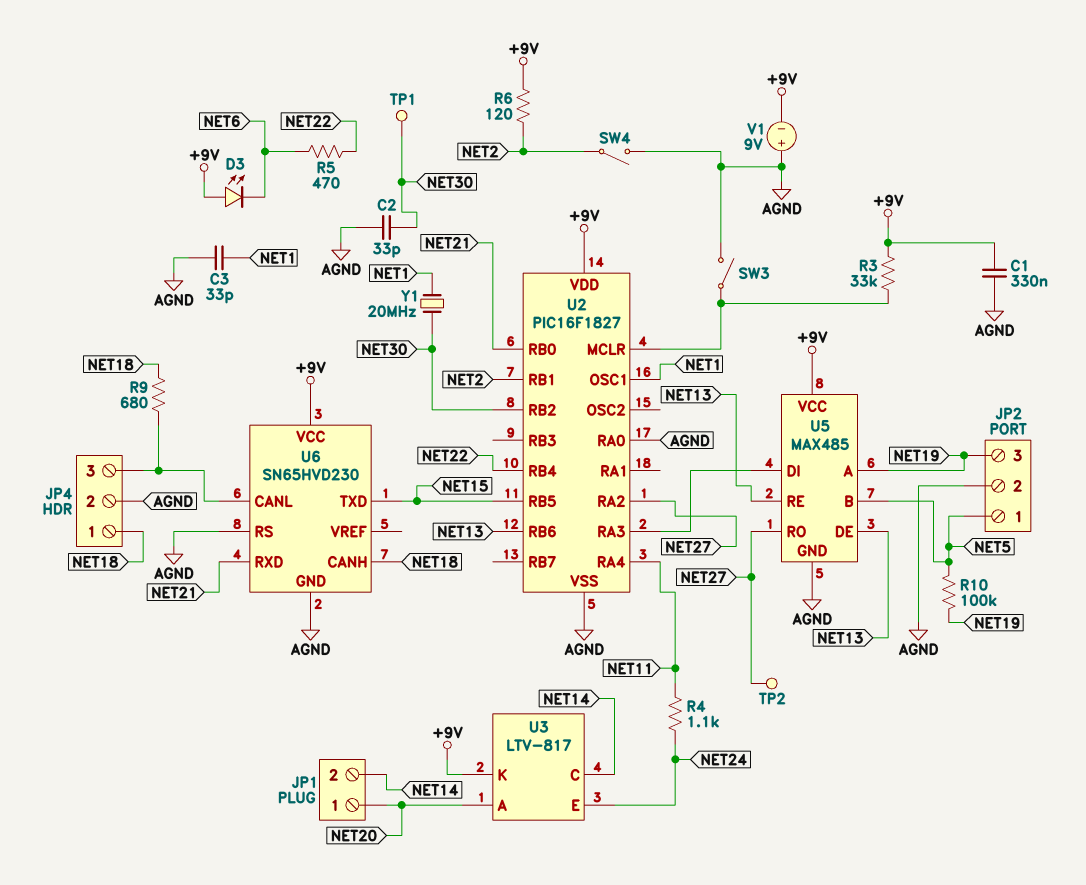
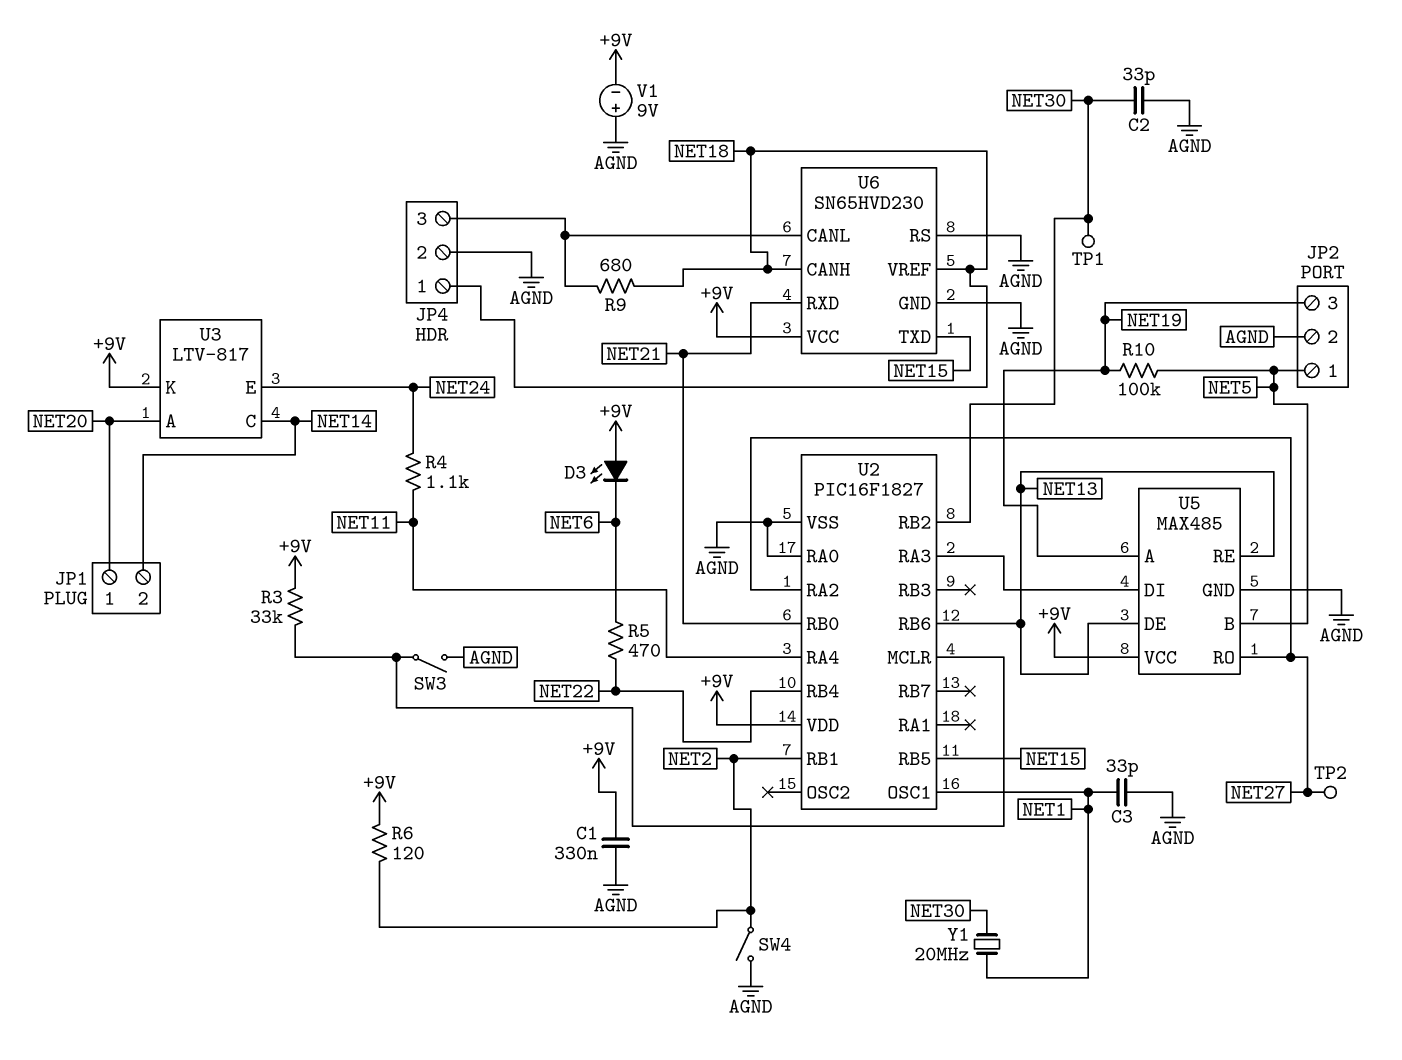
U6 pin VREF: none -> NET18

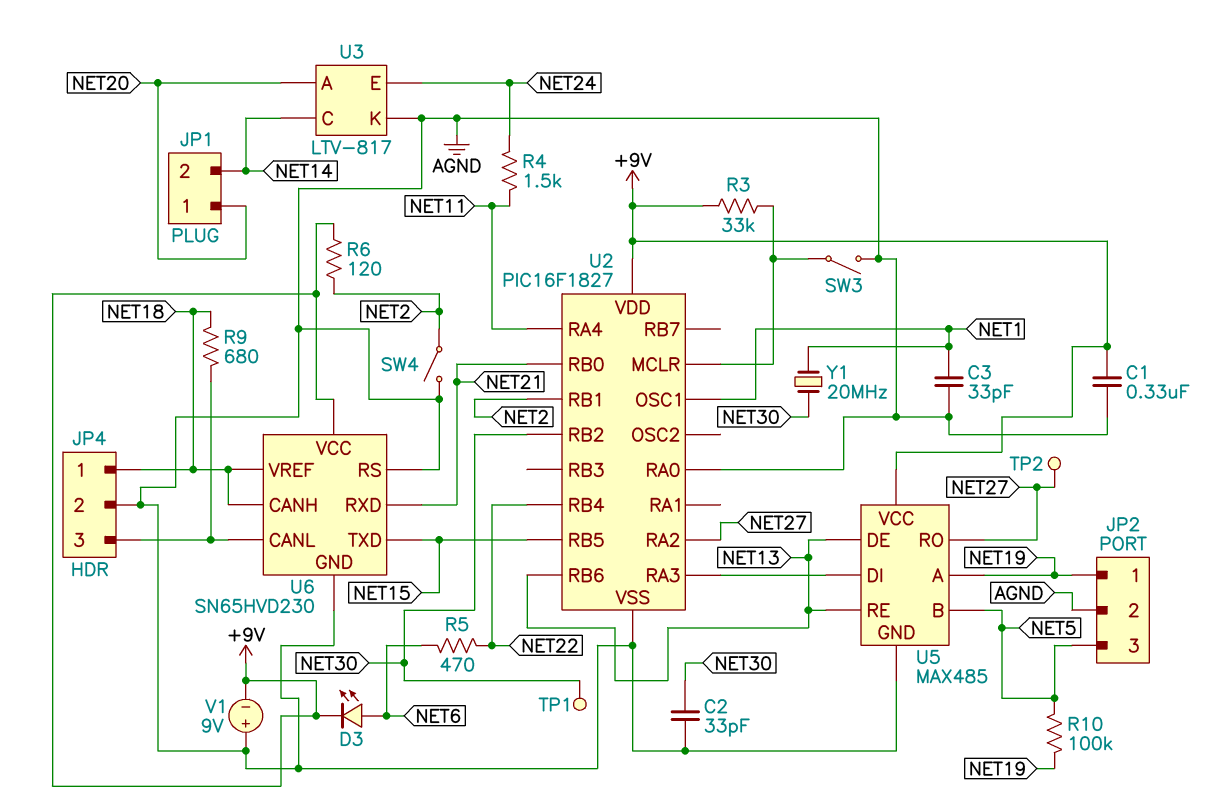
D3: LED (A +9V, K NET6) -> LED (A NET6, K +9V)
JP2 pin 1: NET5 -> NET19
JP2 pin 3: NET19 -> NET5
R4: 1.1k (NET11, NET24) -> 1.5k (NET11, NET24)
U3 pin K: +9V -> AGND

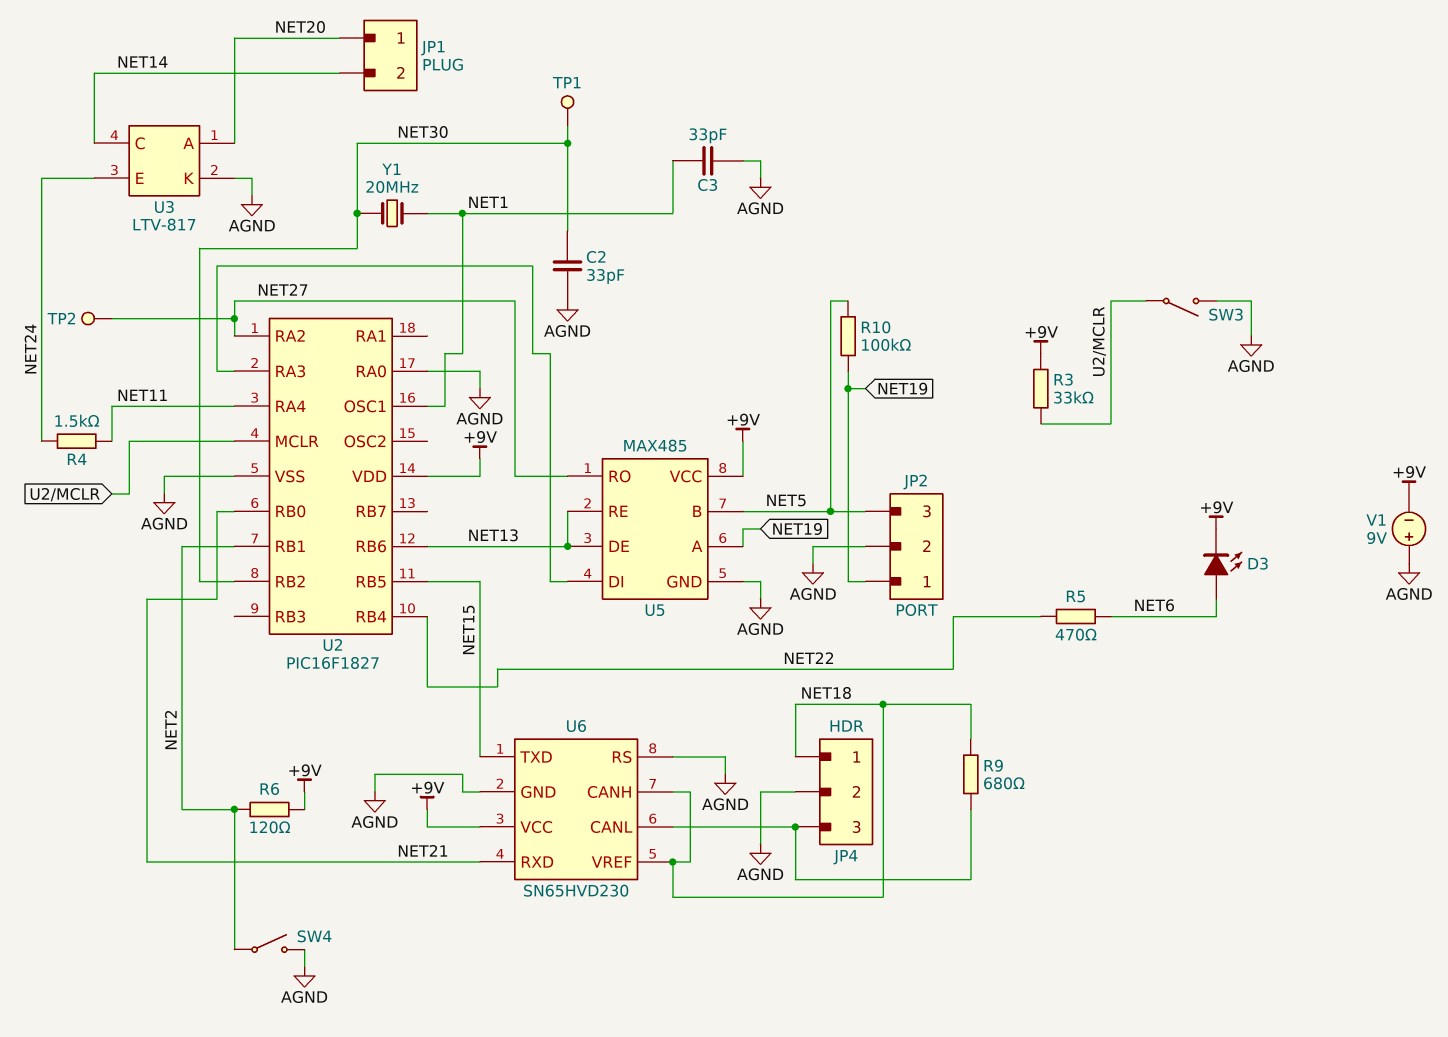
C1: 330nF (+9V, AGND) -> none

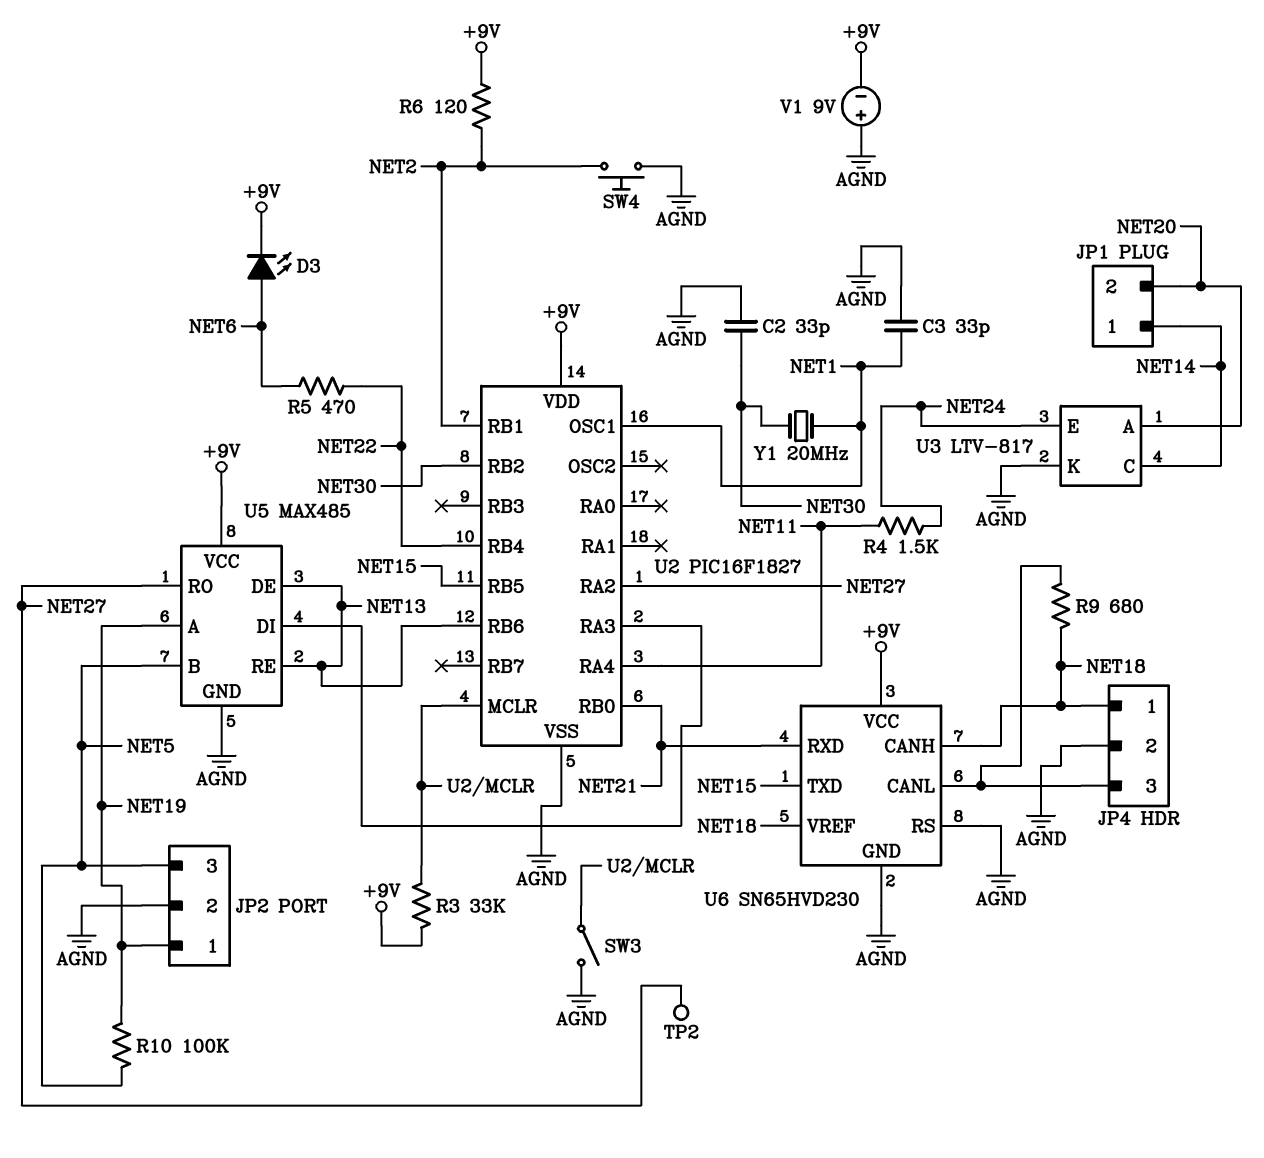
JP1 pin 1: NET20 -> NET14
JP1 pin 2: NET14 -> NET20
SW4: switch (AGND, NET2) -> button (AGND, NET2)
TP1: test point (NET30) -> none
U2 pin RA0: AGND -> none

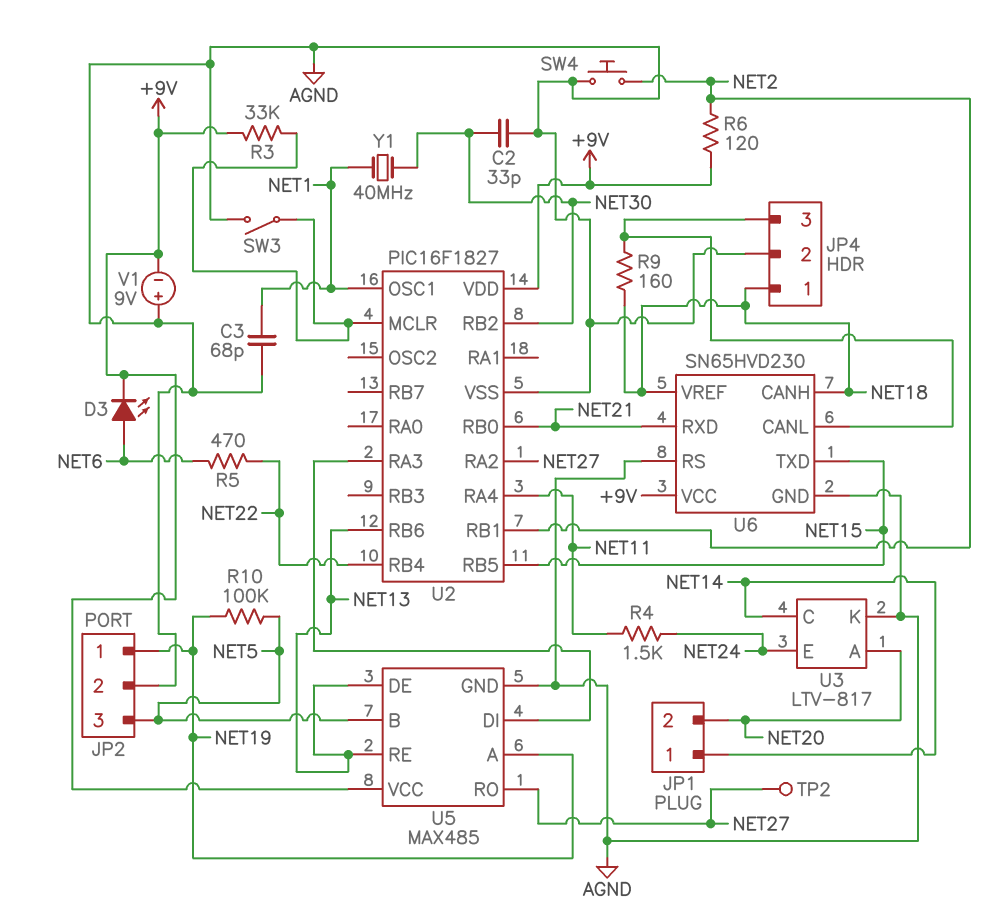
C3: 33pF (AGND, NET1) -> 68pF (AGND, NET1)
R9: 680 (JP4/3, NET18) -> 160 (JP4/3, NET18)
Y1: 20MHz (NET1, NET30) -> 40MHz (NET1, NET30)

